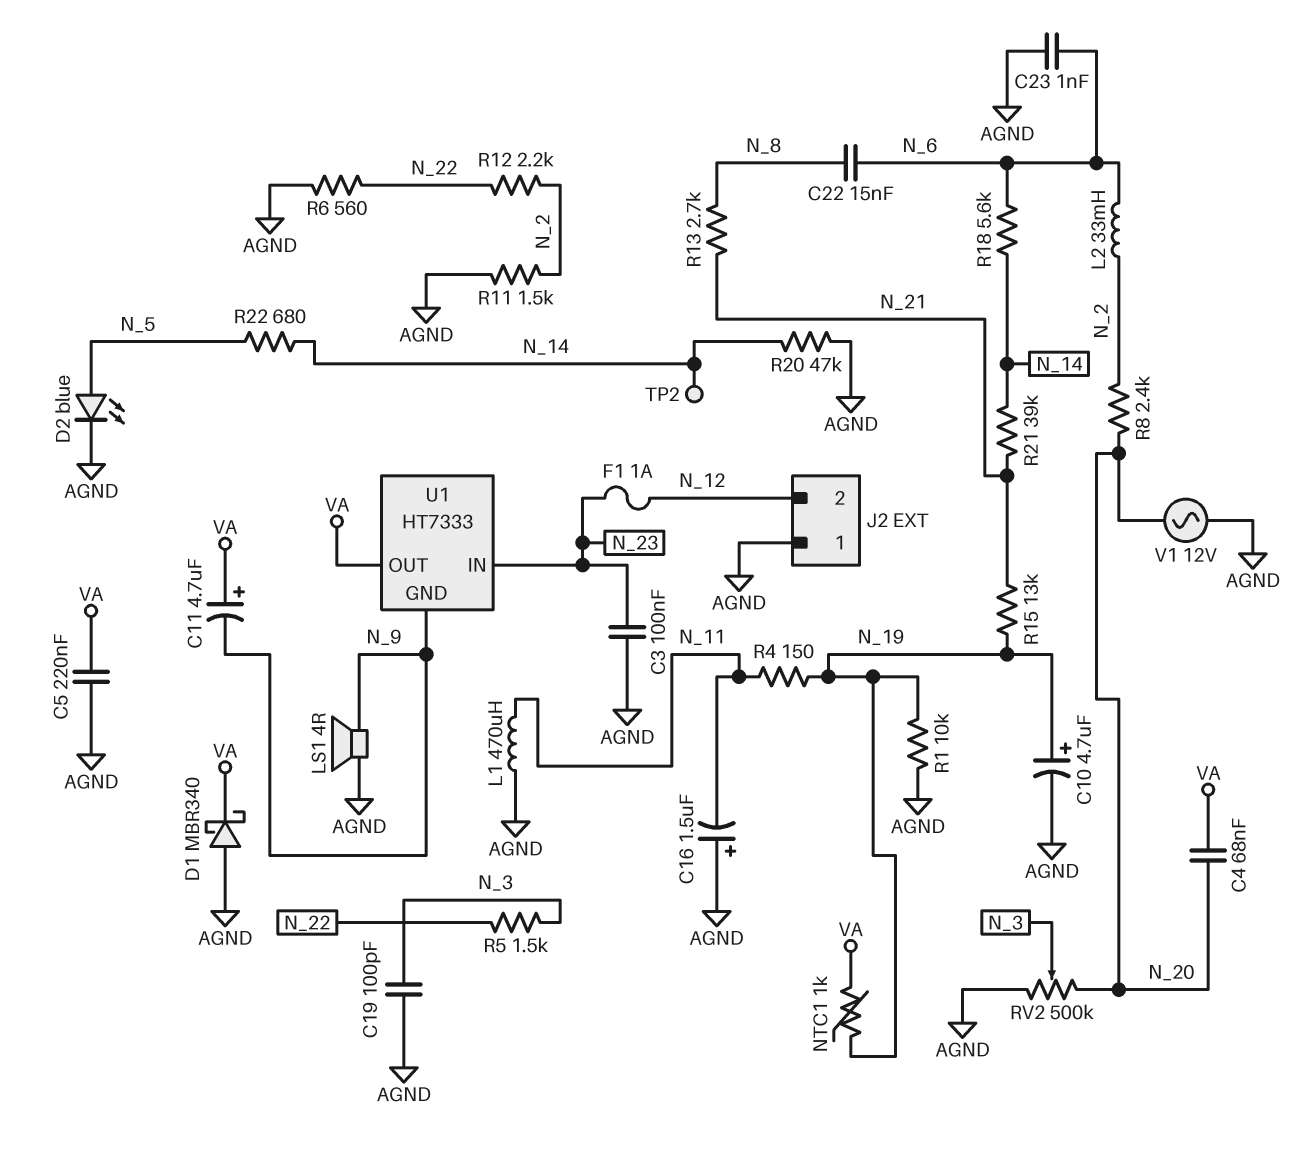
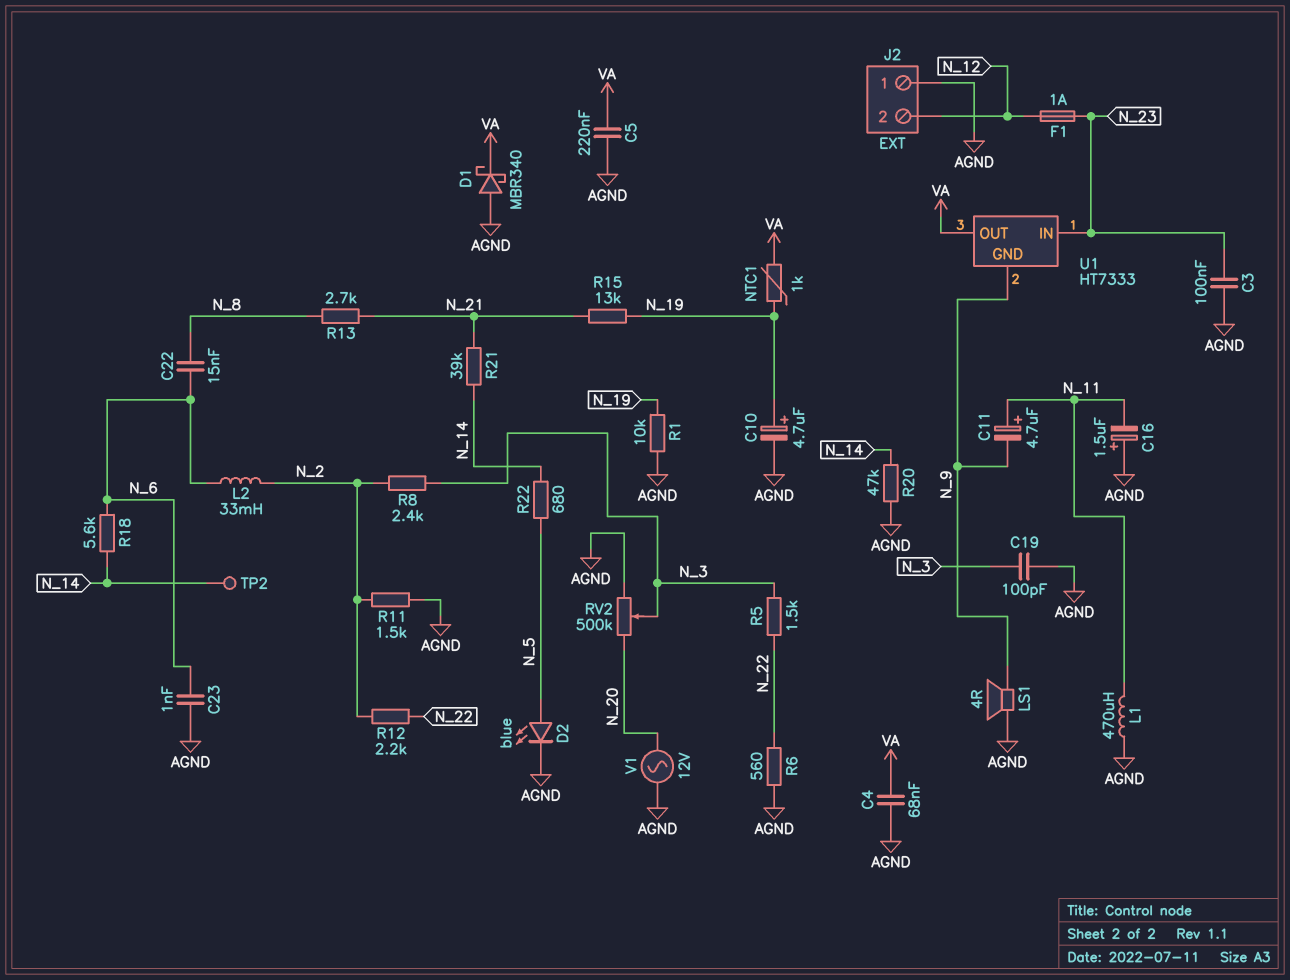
C4: 68nF (N_20, VA) -> 68nF (AGND, VA)
C11: 4.7uF (plus VA, minus N_9) -> 4.7uF (plus N_11, minus N_9)
R4: 150 (N_11, N_19) -> none
R8: 2.4k (N_2, N_20) -> 2.4k (N_2, N_3)

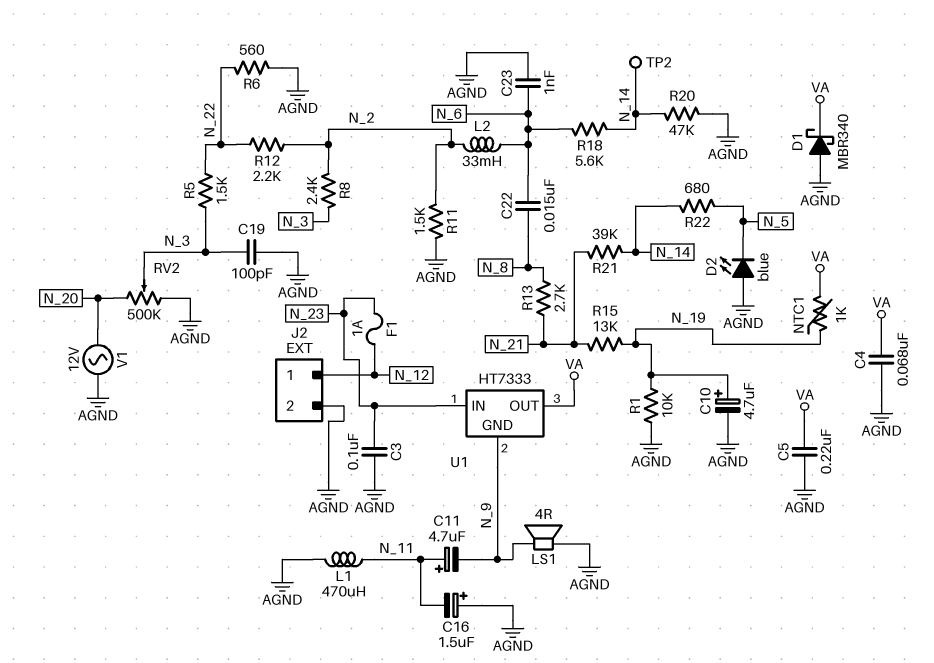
D2: LED blue (A N_5, K AGND) -> LED blue (A AGND, K N_5)
J2 pin 1: AGND -> N_12
J2 pin 2: N_12 -> AGND

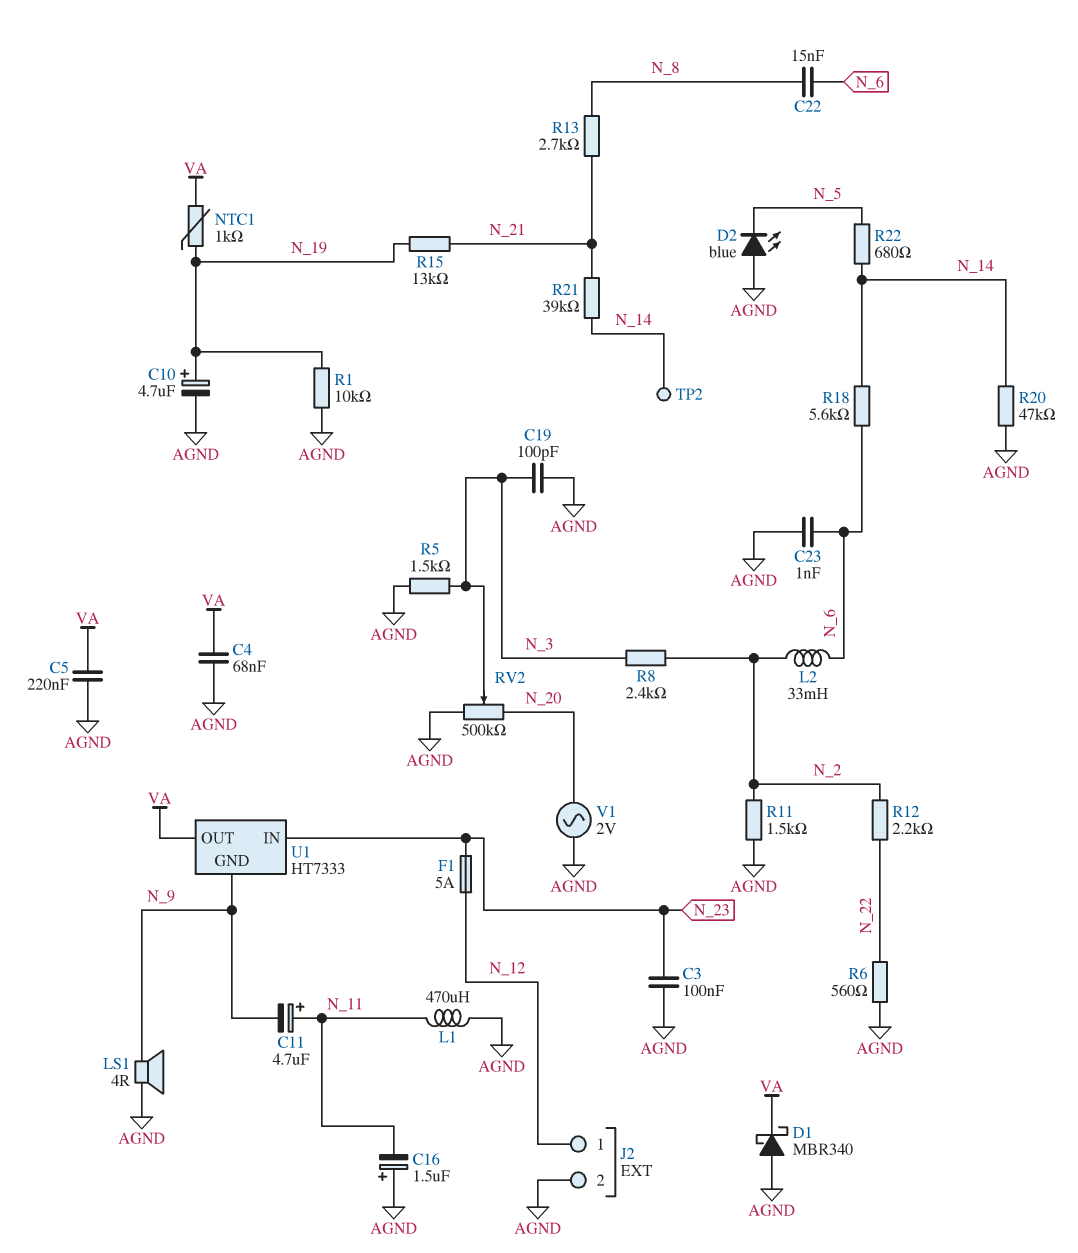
F1: 1A (N_12, N_23) -> 5A (N_12, N_23)
R5: 1.5k (N_3, N_22) -> 1.5k (AGND, N_3)
V1: AC 12V (AGND, N_20) -> AC 2V (AGND, N_20)

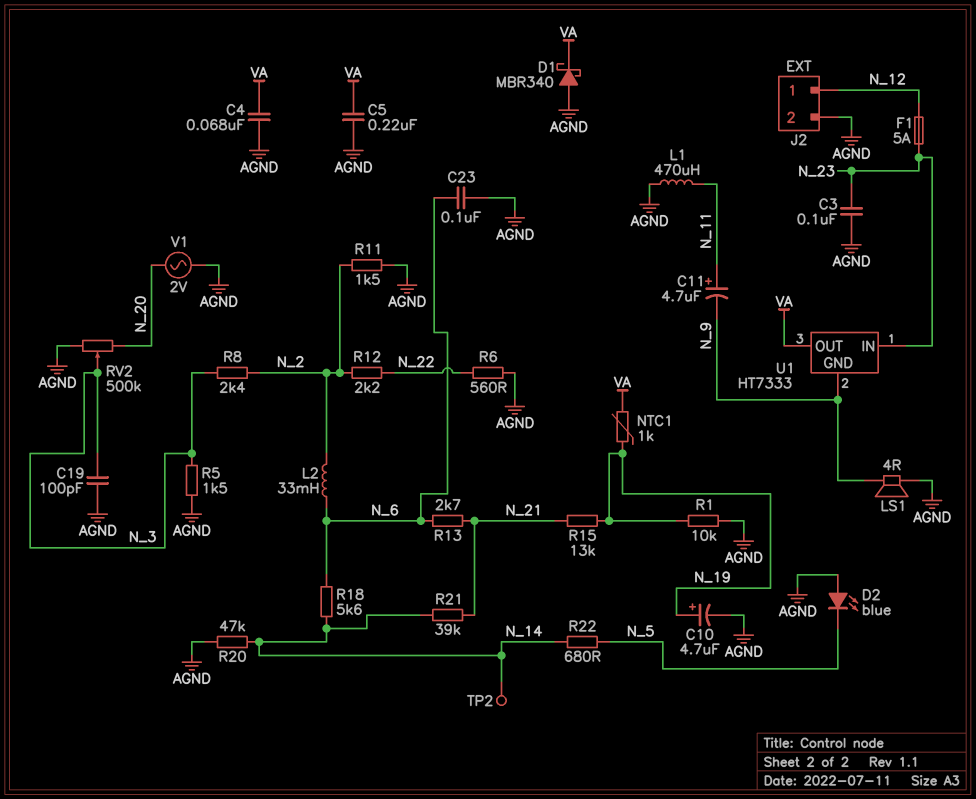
C16: 1.5uF (plus AGND, minus N_11) -> none
C22: 15nF (N_6, N_8) -> none
C23: 1nF (AGND, N_6) -> 100nF (AGND, N_6)
R13: 2.7k (N_8, N_21) -> 2.7k (N_6, N_21)

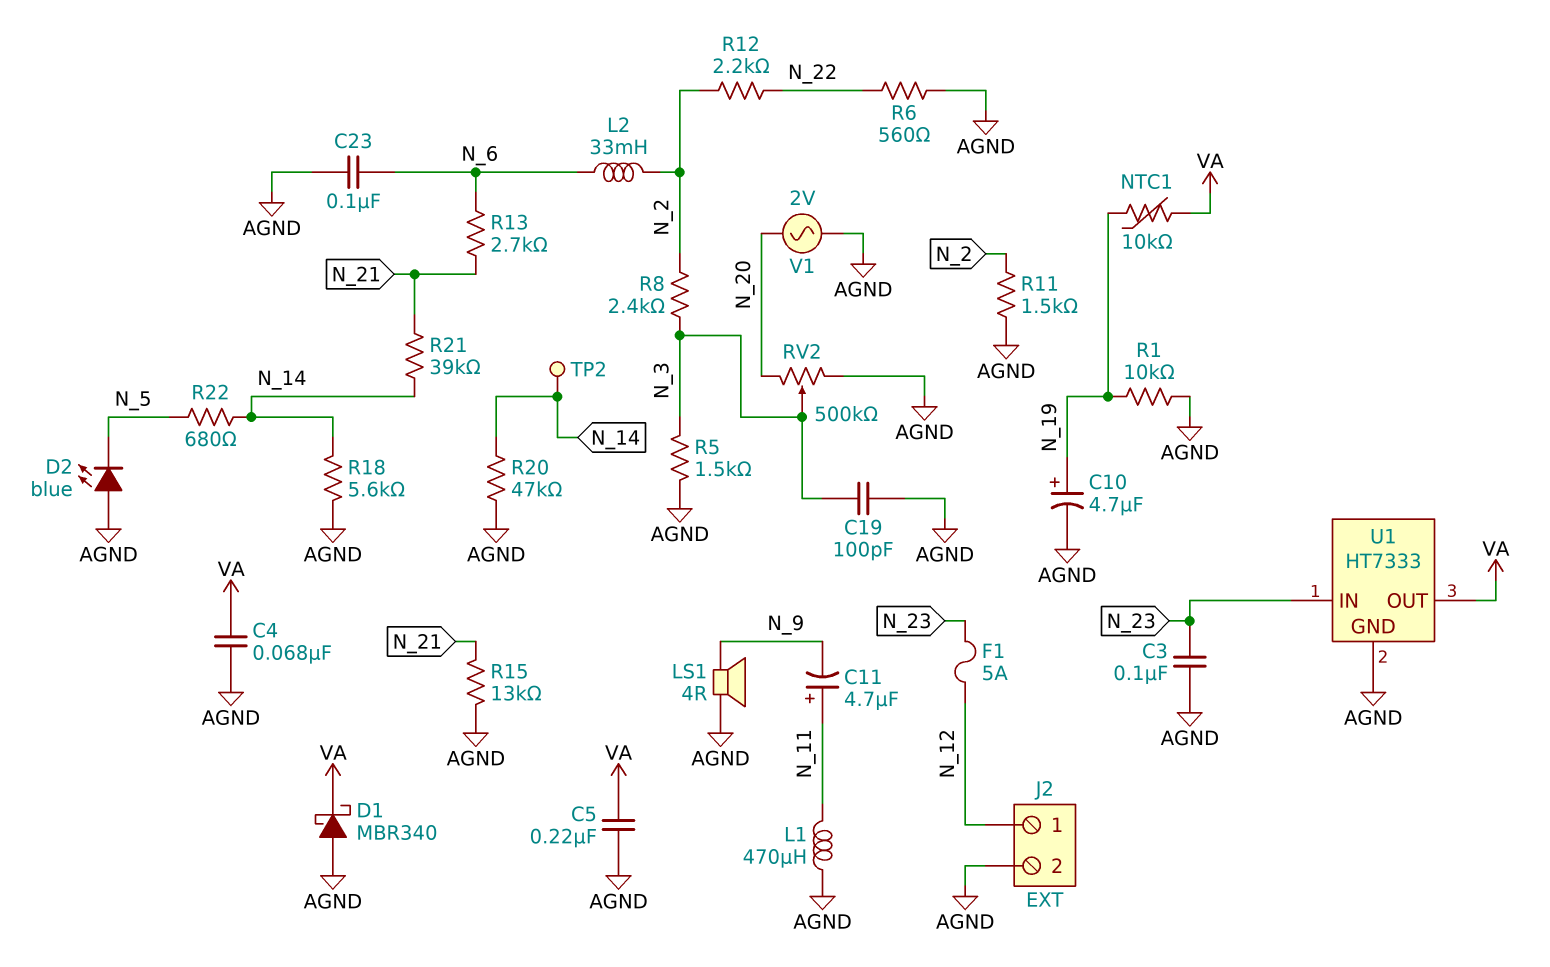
NTC1: 1k (N_19, VA) -> 10k (N_19, VA)
R15: 13k (N_19, N_21) -> 13k (AGND, N_21)
R18: 5.6k (N_6, N_14) -> 5.6k (AGND, N_14)
U1 pin GND: N_9 -> AGND

